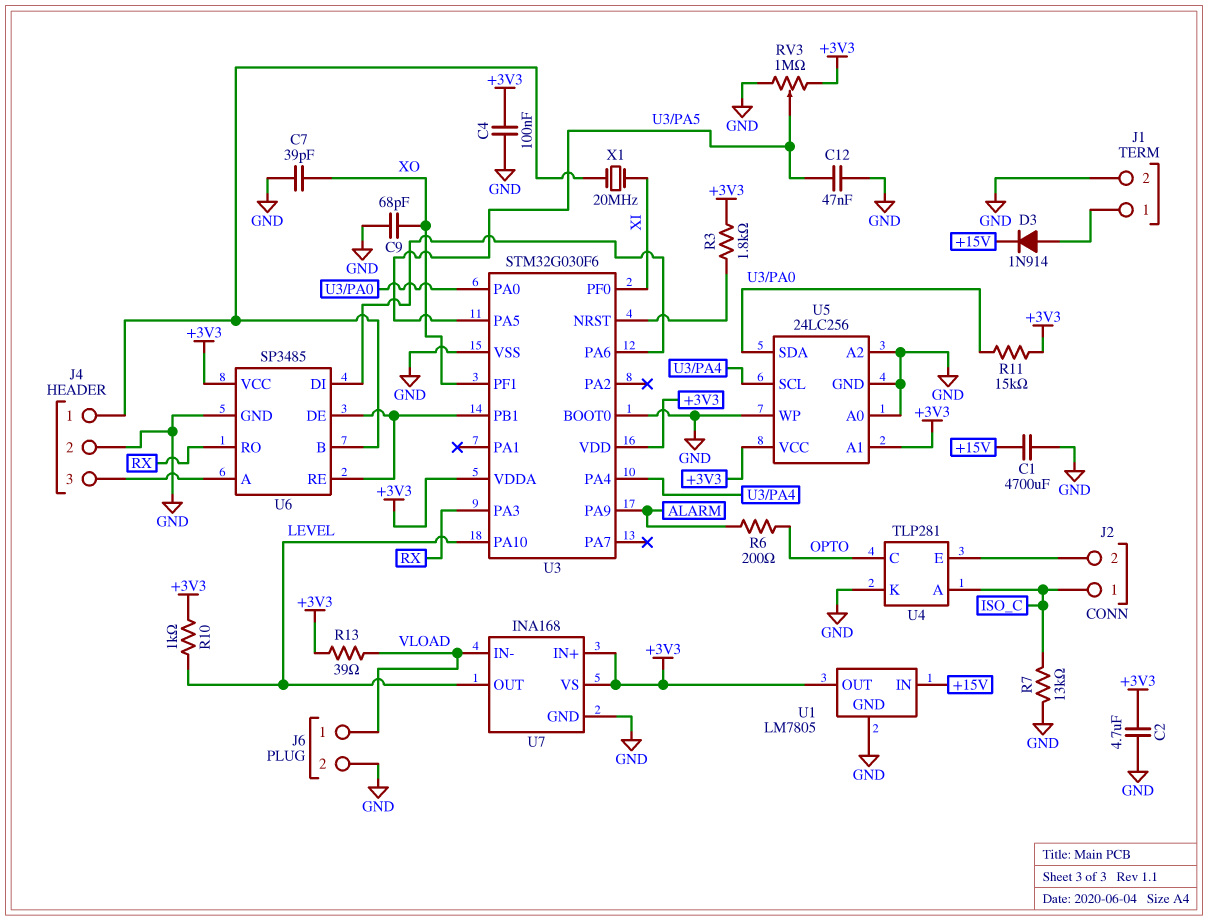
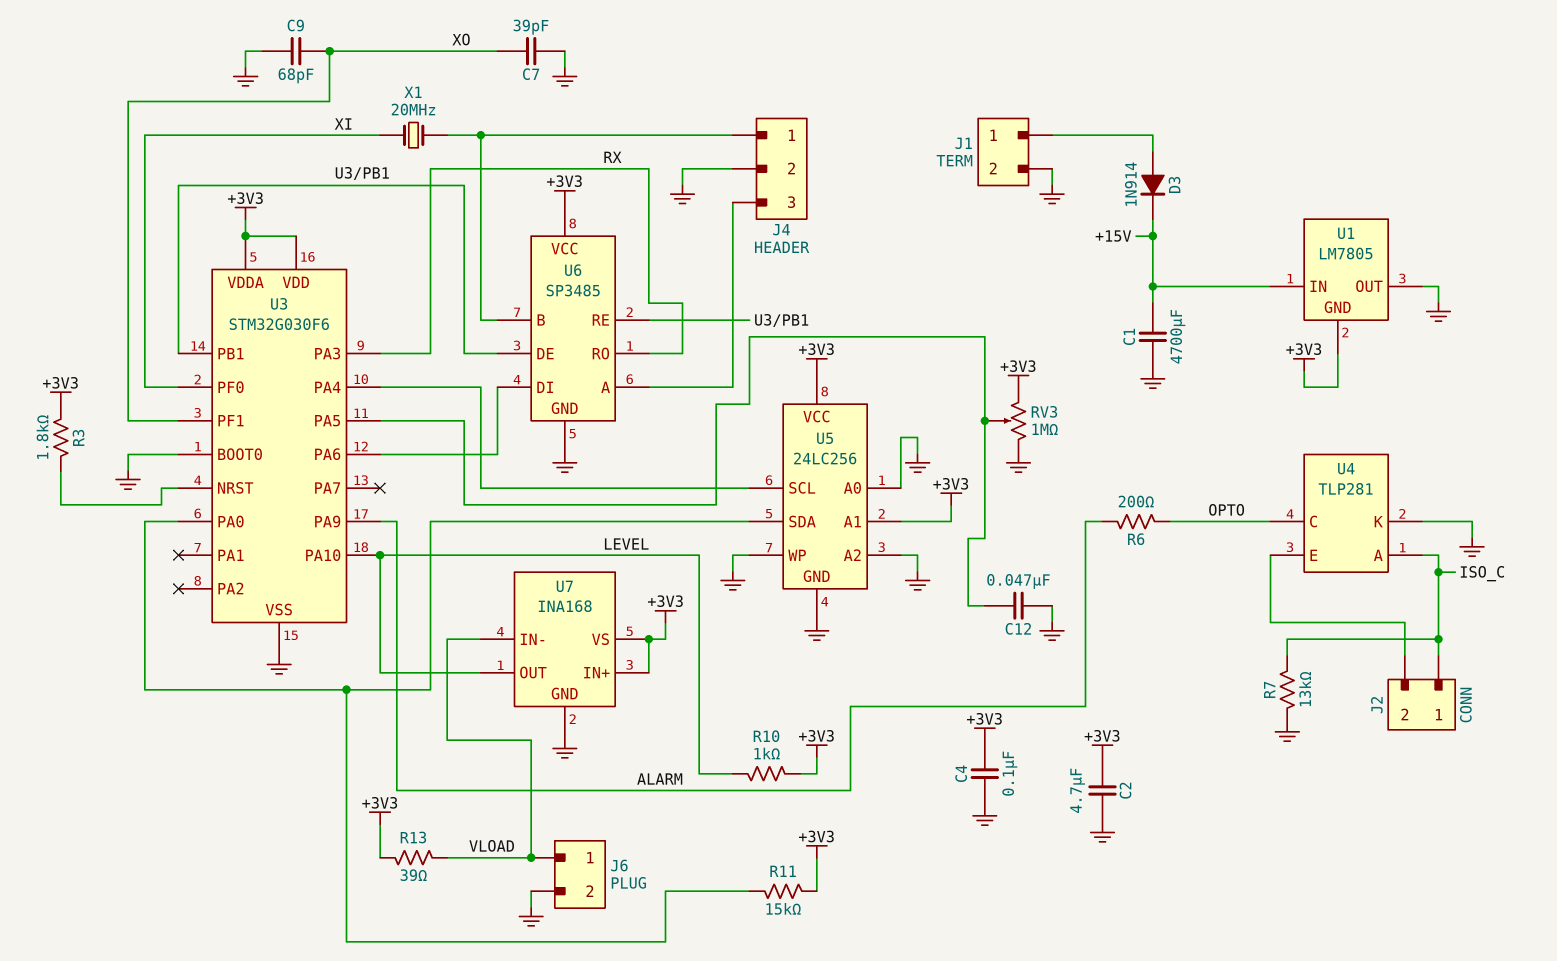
U1 pin GND: GND -> +3V3
U1 pin OUT: +3V3 -> GND

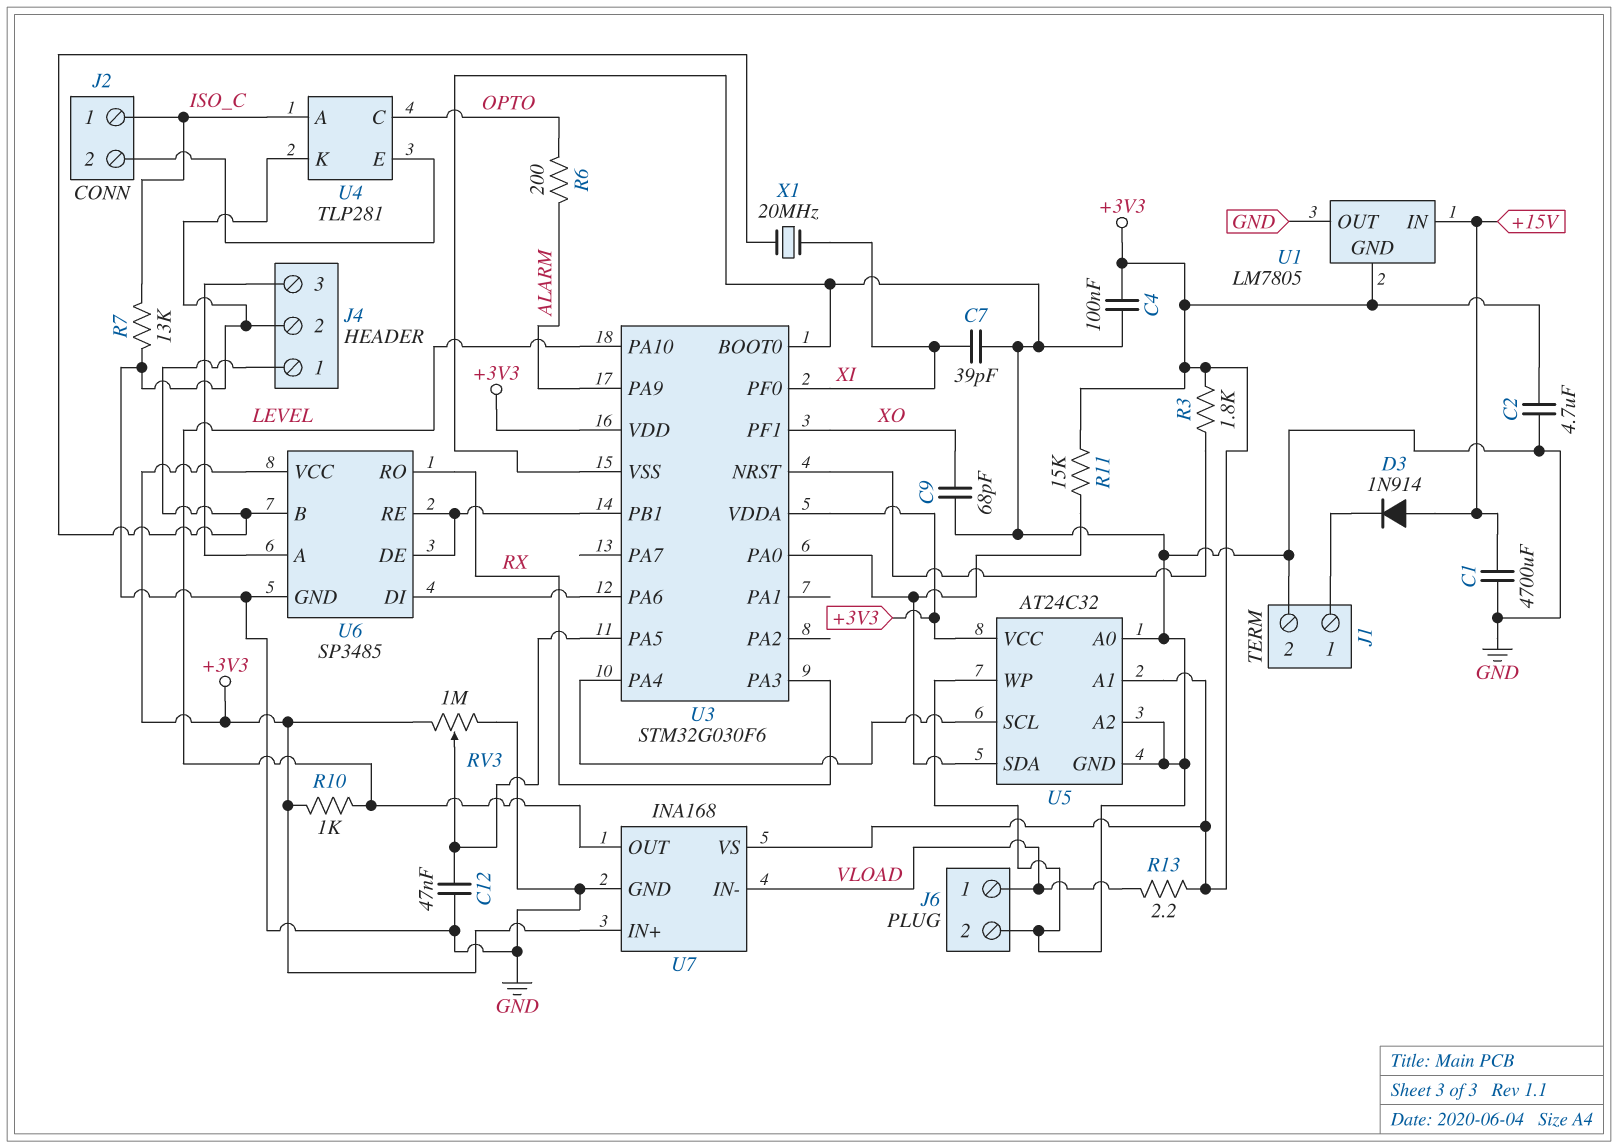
C7: 39pF (GND, XO) -> 39pF (GND, XI)
D3: diode 1N914 (A J1/1, K +15V) -> diode 1N914 (A +15V, K J1/1)
R13: 39 (+3V3, VLOAD) -> 2.2 (+3V3, VLOAD)
U5: 24LC256 -> AT24C32

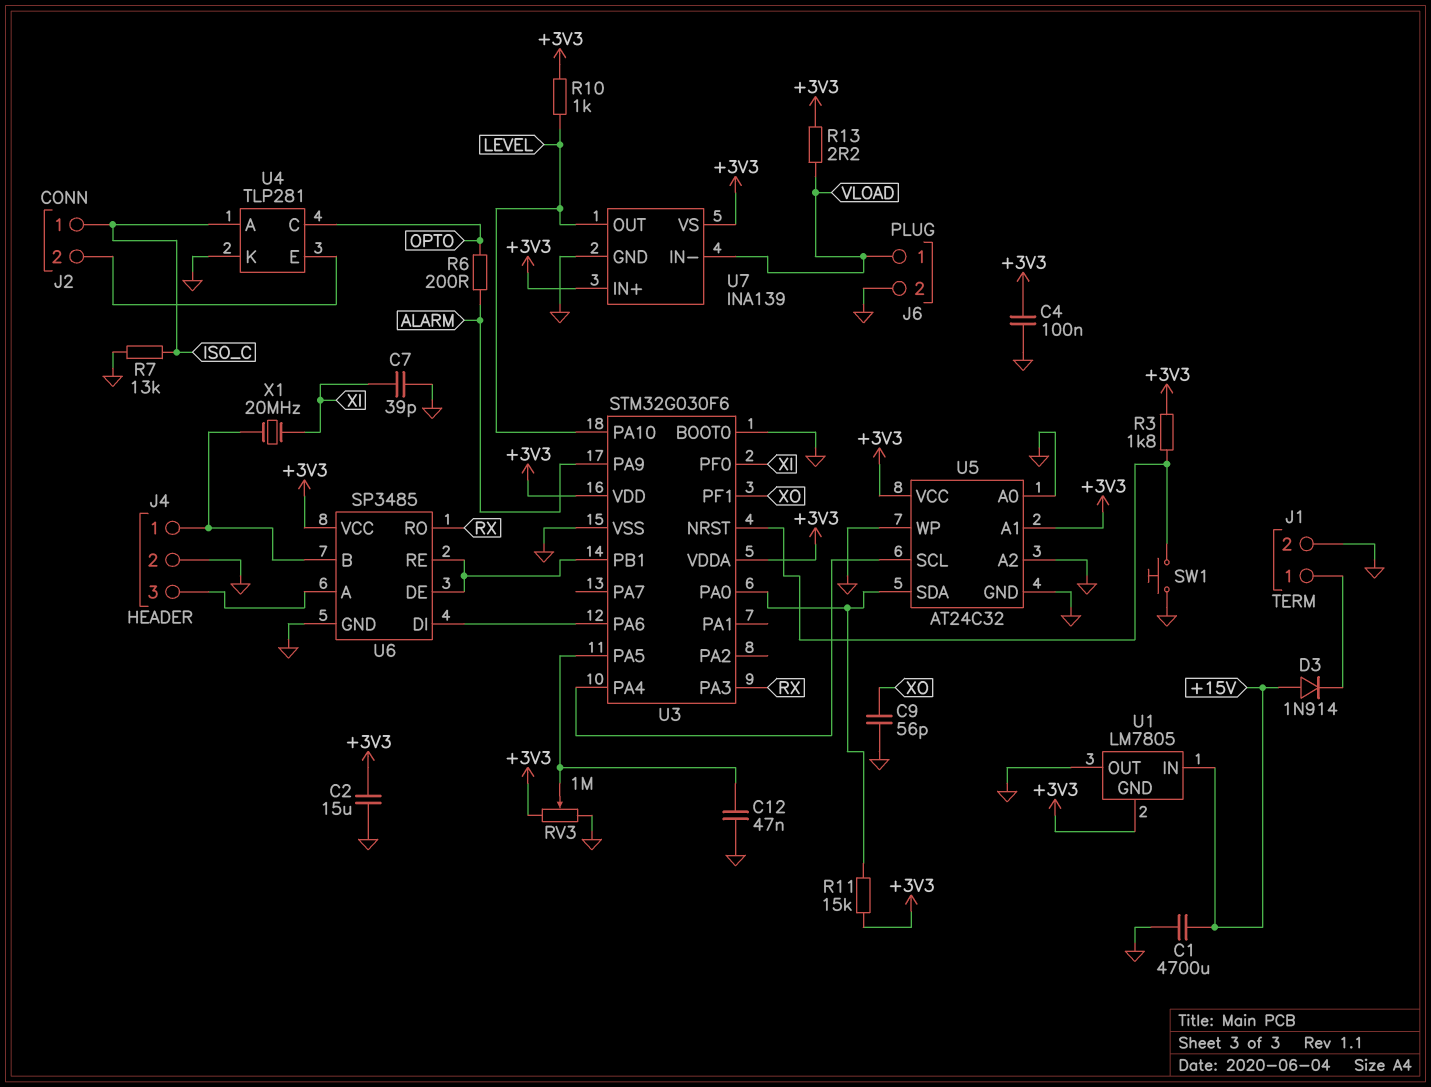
C2: 4.7uF (+3V3, GND) -> 15uF (+3V3, GND)
C9: 68pF (GND, XO) -> 56pF (GND, XO)
SW1: none -> button (GND, U3/NRST)
U7: INA168 -> INA139

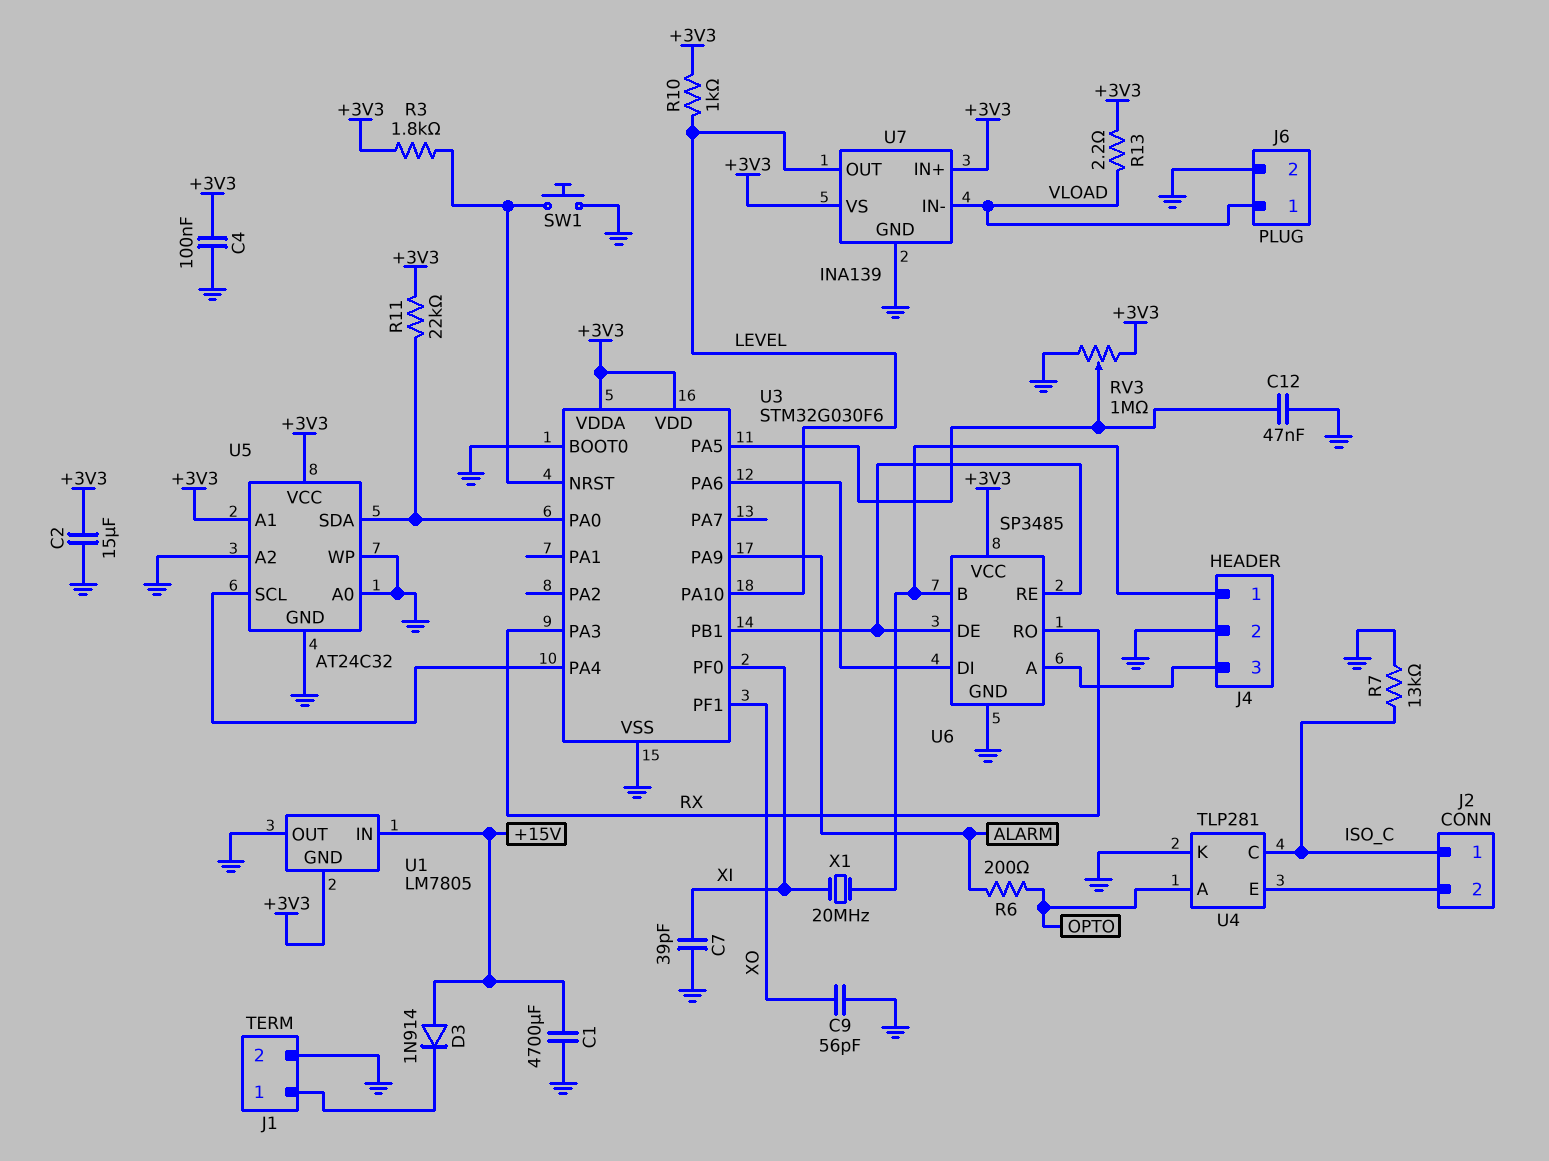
R11: 15k (+3V3, U3/PA0) -> 22k (+3V3, U3/PA0)
U4 pin A: ISO_C -> OPTO
U4 pin C: OPTO -> ISO_C

